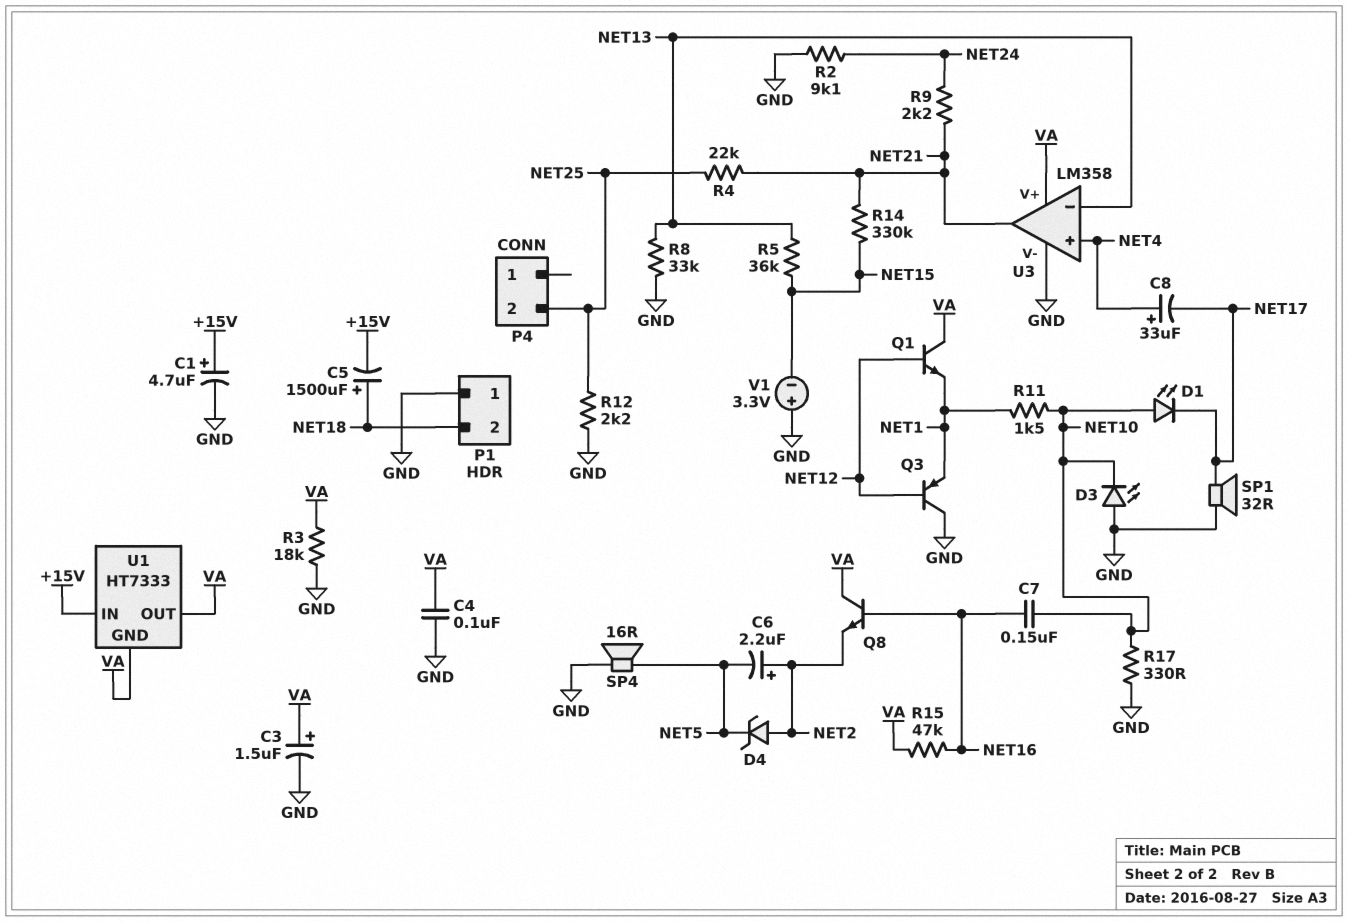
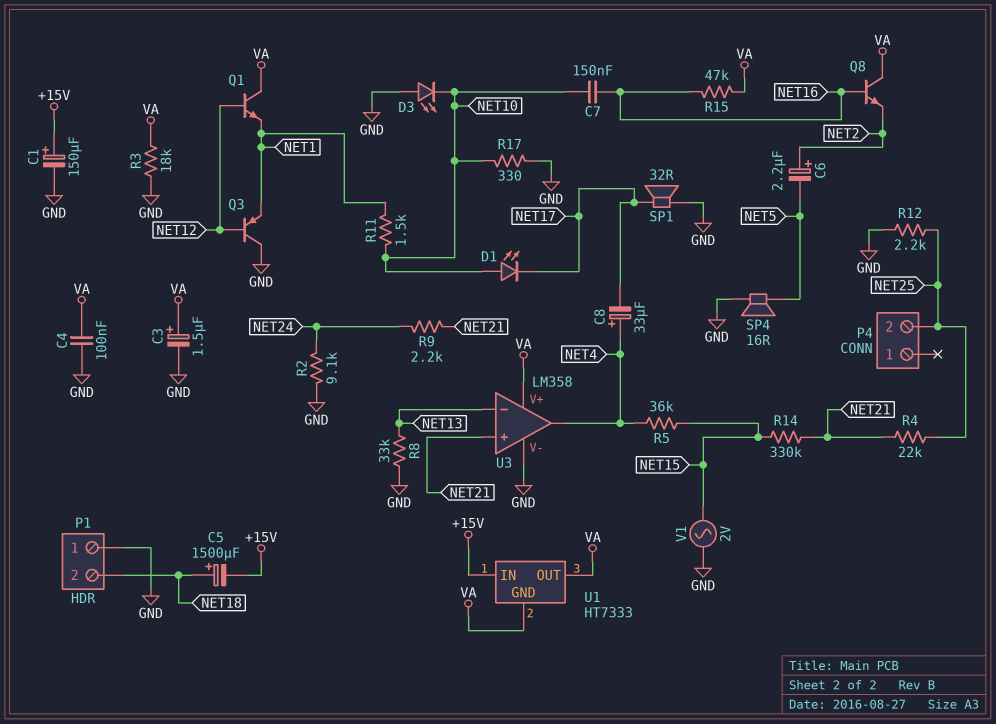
C1: 4.7uF (plus +15V, minus GND) -> 150uF (plus +15V, minus GND)
D4: zener (A NET2, K NET5) -> none
R5: 36k (NET13, NET15) -> 36k (NET4, NET15)
U3 pin in+: NET4 -> NET21
U3 pin out: NET21 -> NET4
V1: 3.3V (plus GND, minus NET15) -> AC 2V (GND, NET15)

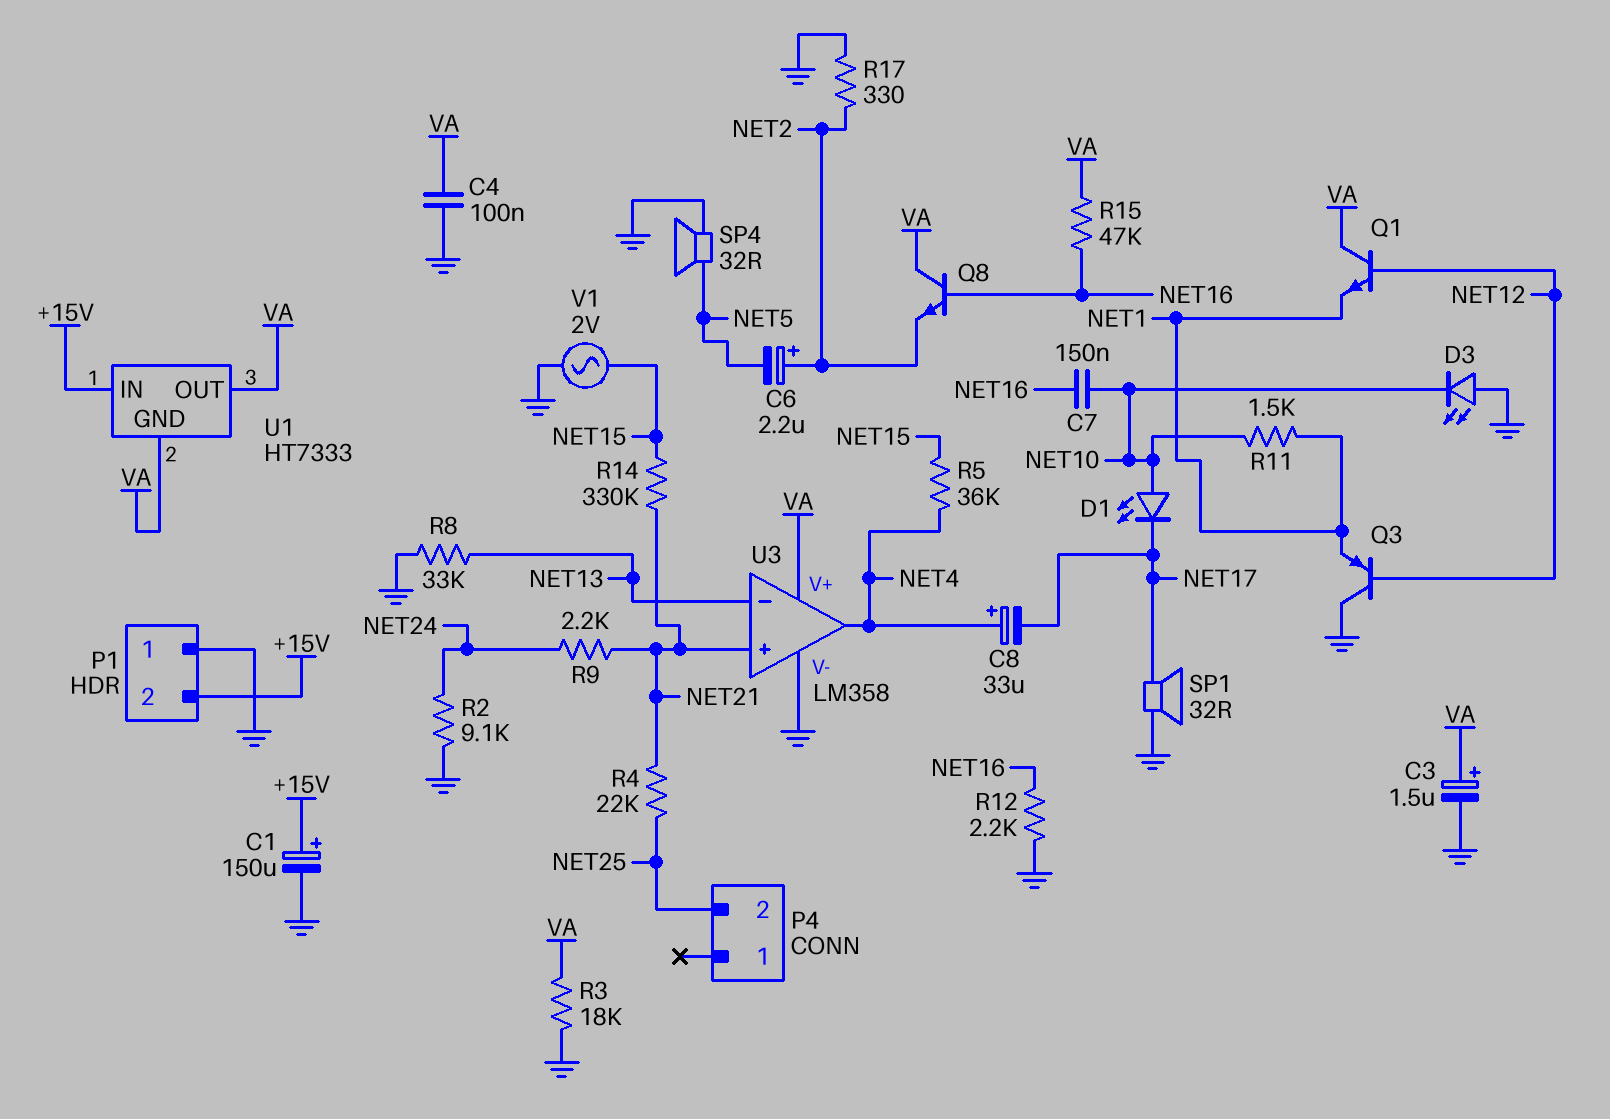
C5: 1500uF (plus NET18, minus +15V) -> none
P1 pin 2: NET18 -> +15V
R12: 2.2k (GND, NET25) -> 2.2k (GND, NET16)
R17: 330 (GND, NET10) -> 330 (GND, NET2)
SP4: speaker 16R (GND, NET5) -> speaker 32R (GND, NET5)

